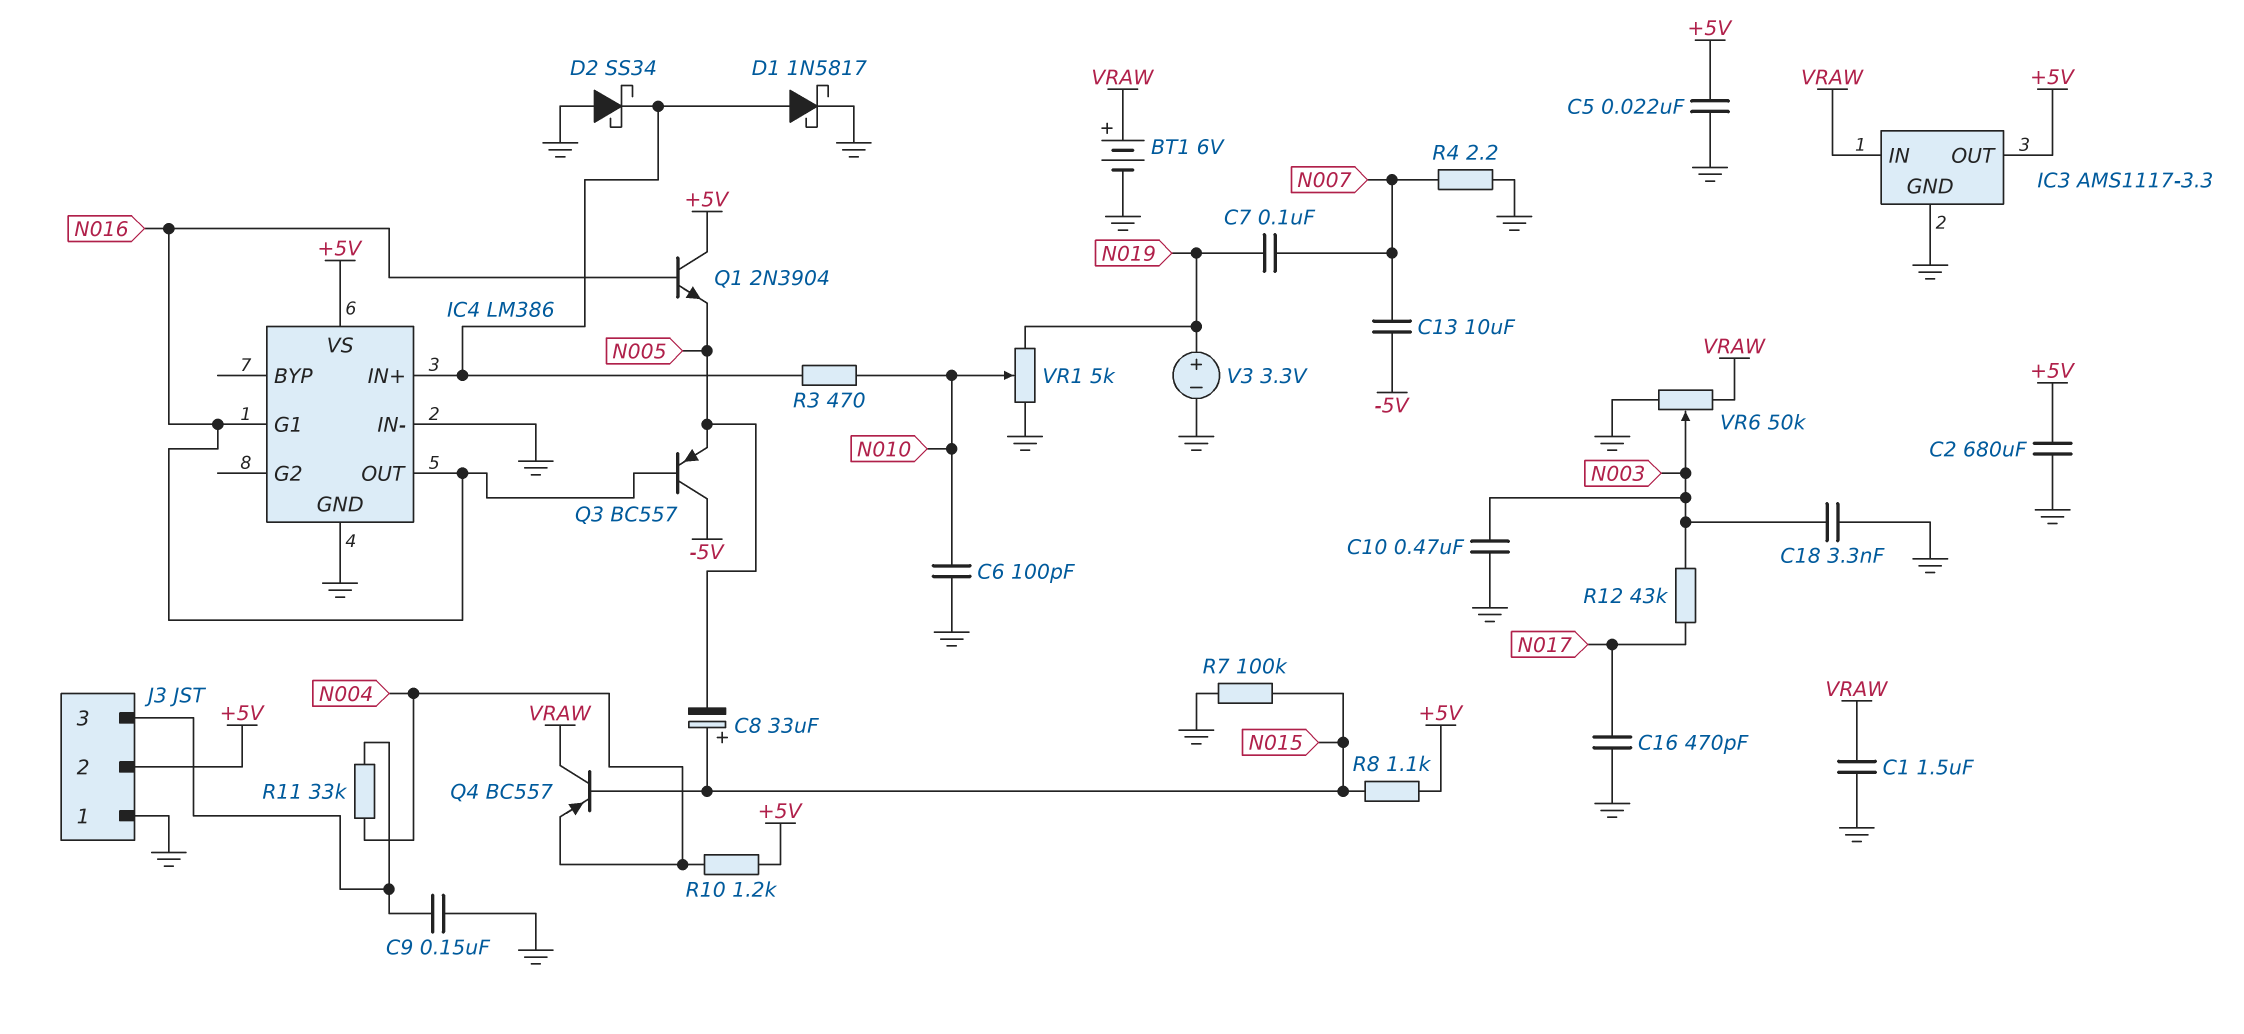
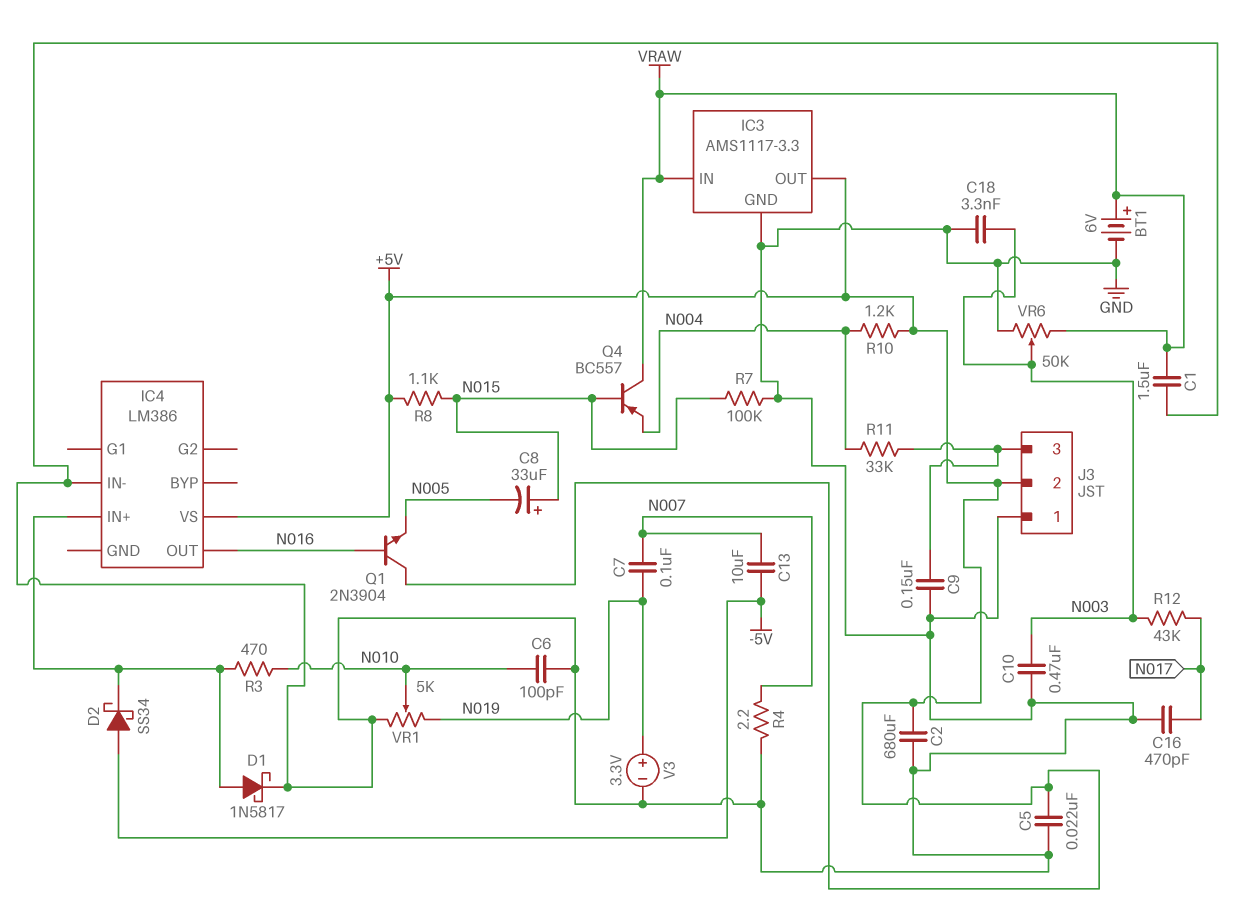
D2: schottky SS34 (A GND, K IC4/IN+) -> schottky SS34 (A -5V, K IC4/IN+)
IC4 pin G1: N016 -> none
IC4 pin GND: GND -> none
Q3: PNP BC557 (B N016, C -5V, E N005) -> none

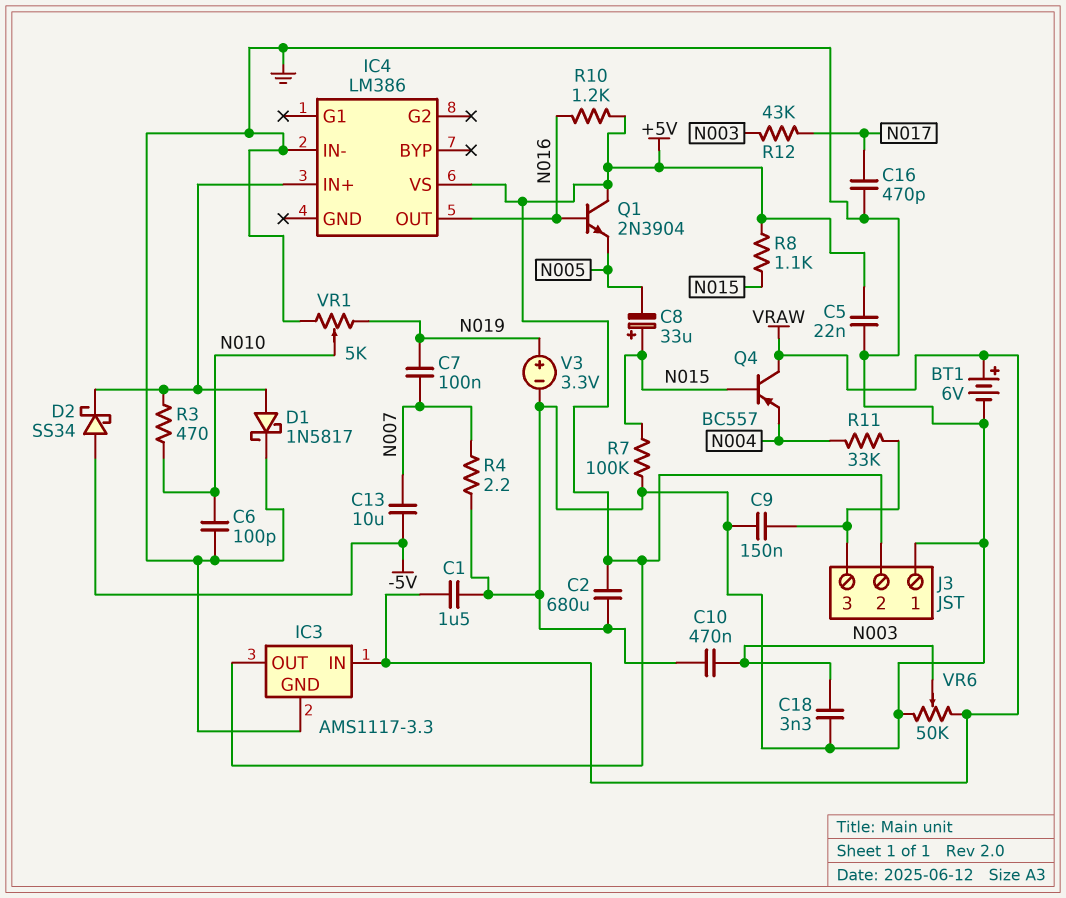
R10: 1.2k (+5V, N004) -> 1.2k (+5V, N016)

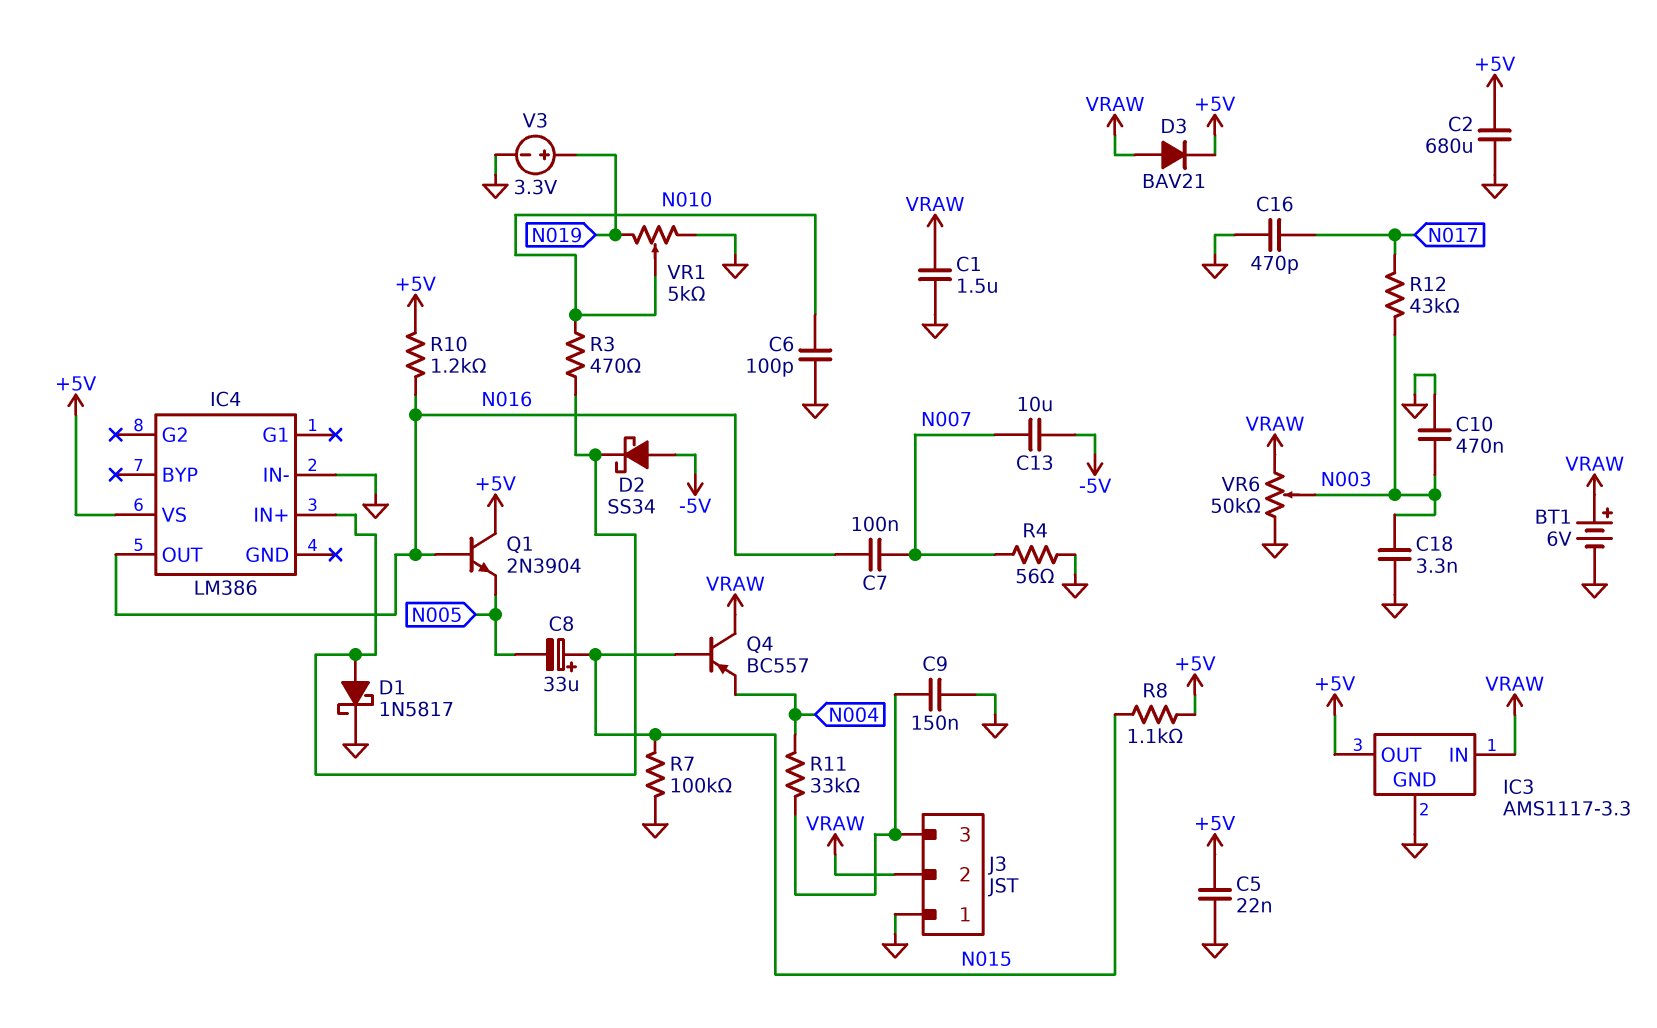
C7: 100nF (N007, N019) -> 100nF (N007, N016)
D3: none -> diode BAV21 (A VRAW, K +5V)
J3 pin 2: +5V -> VRAW
R4: 2.2 (GND, N007) -> 56 (GND, N007)

